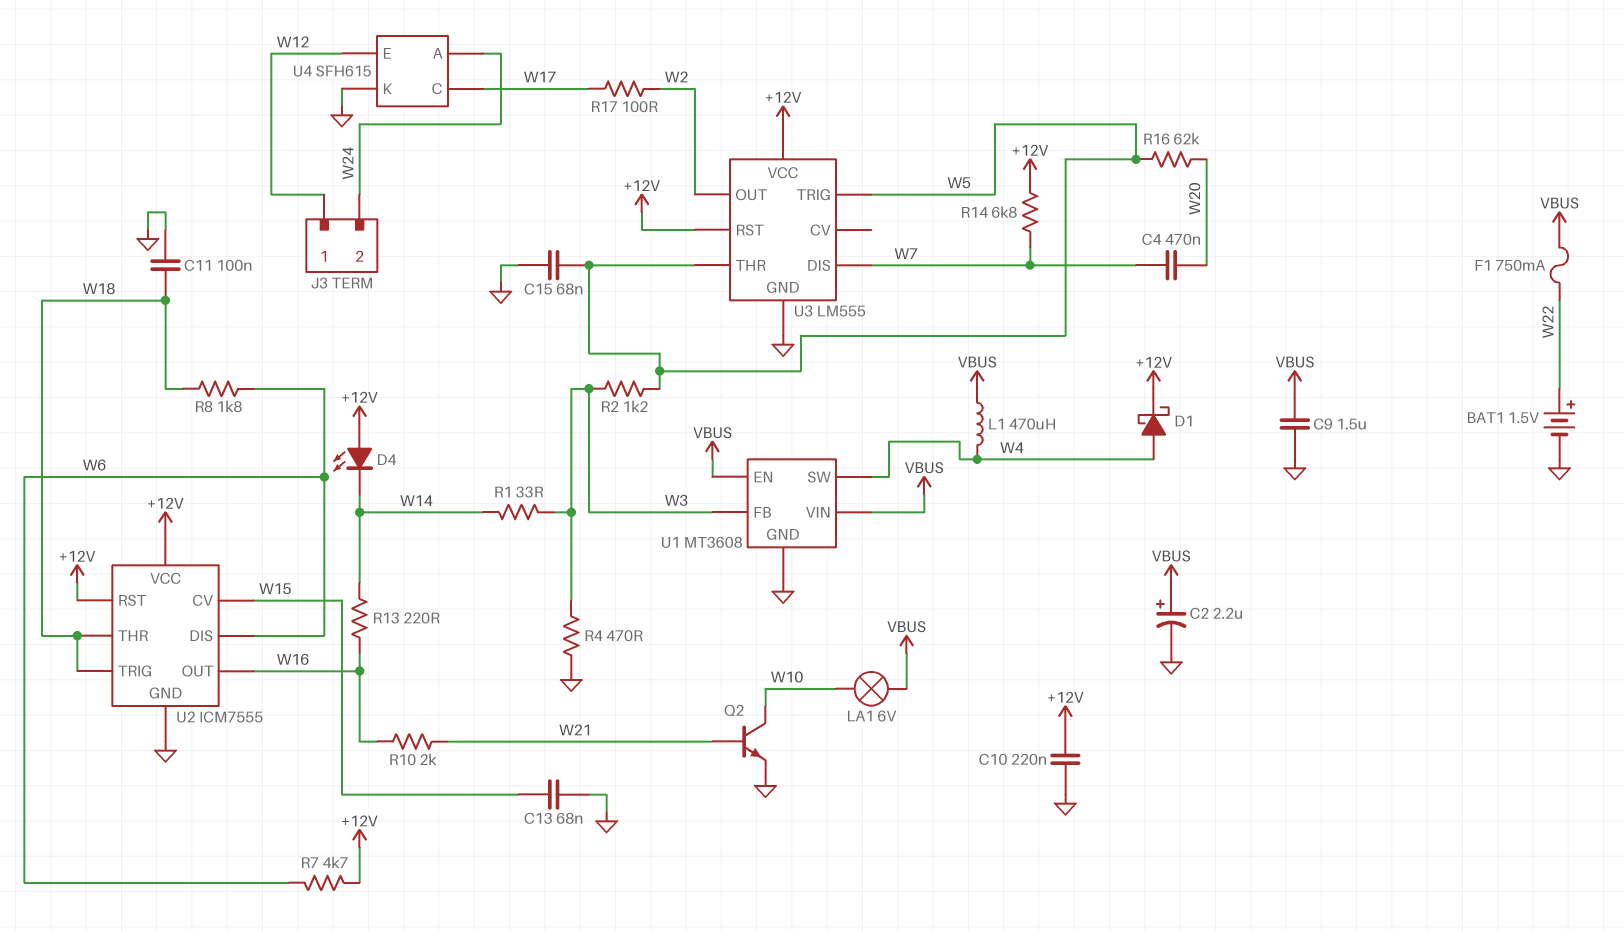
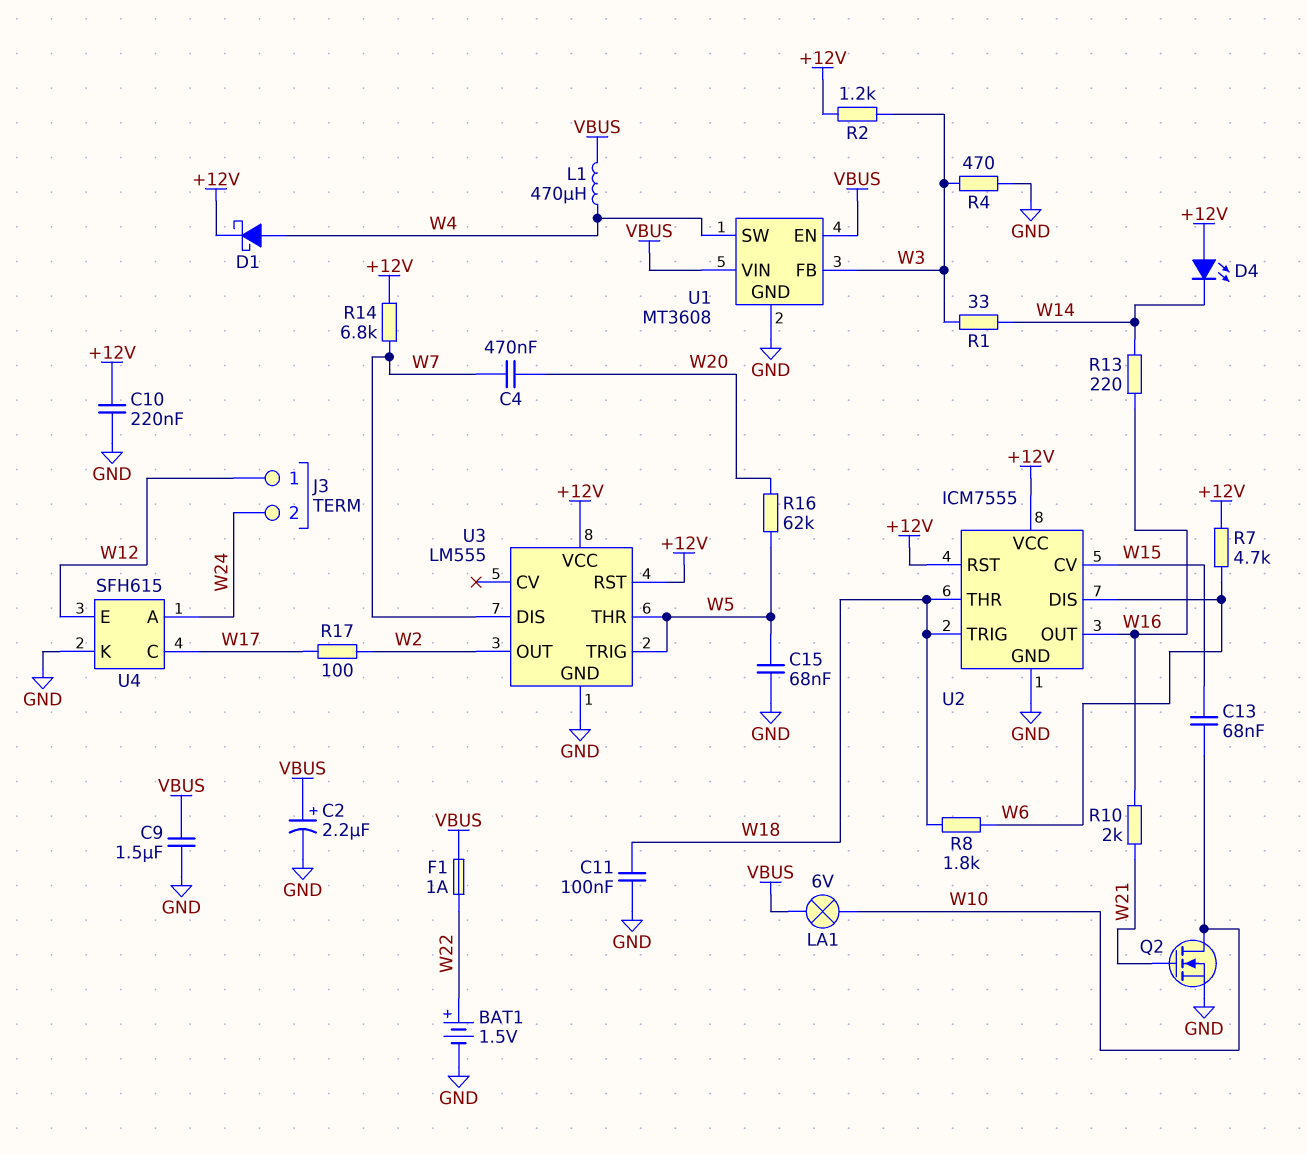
C13: 68nF (GND, W15) -> 68nF (W10, W15)
F1: 750mA (VBUS, W22) -> 1A (VBUS, W22)
Q2: NPN (B W21, C W10, E GND) -> NMOS (G W21, D W10, S GND)
R2: 1.2k (W3, W5) -> 1.2k (+12V, W3)

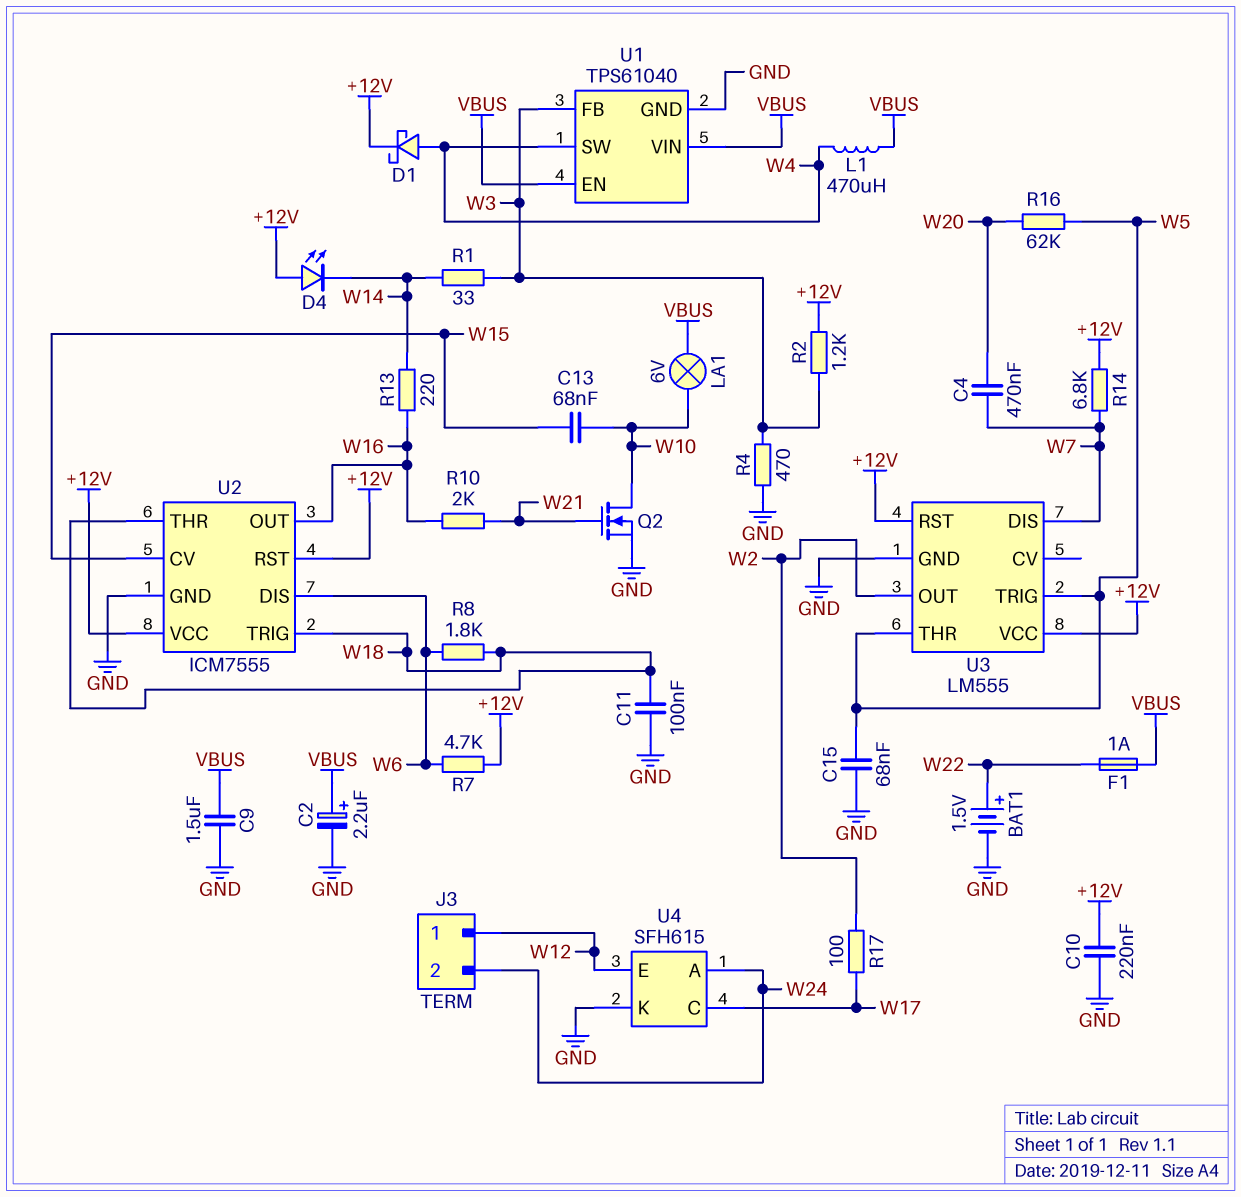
U1: MT3608 -> TPS61040

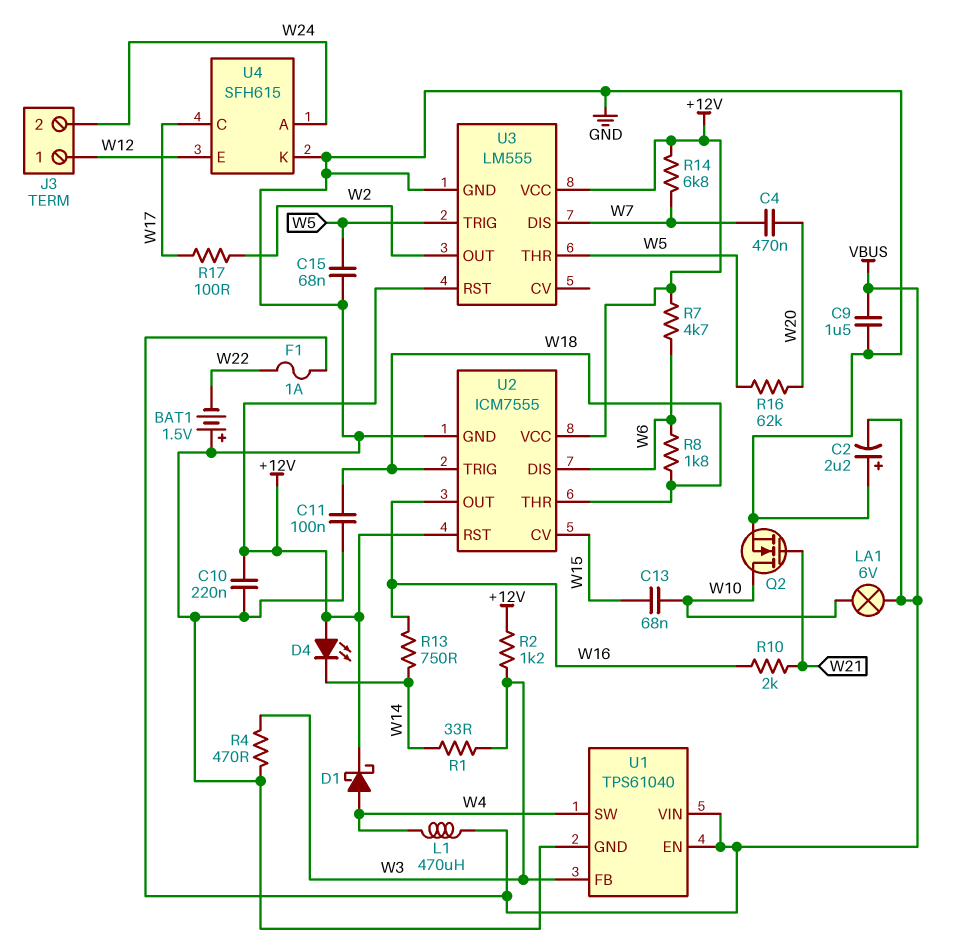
BAT1: 1.5V (plus W22, minus GND) -> 1.5V (plus GND, minus W22)
C2: 2.2uF (plus VBUS, minus GND) -> 2.2uF (plus GND, minus VBUS)
R13: 220 (W14, W16) -> 750 (W14, W16)

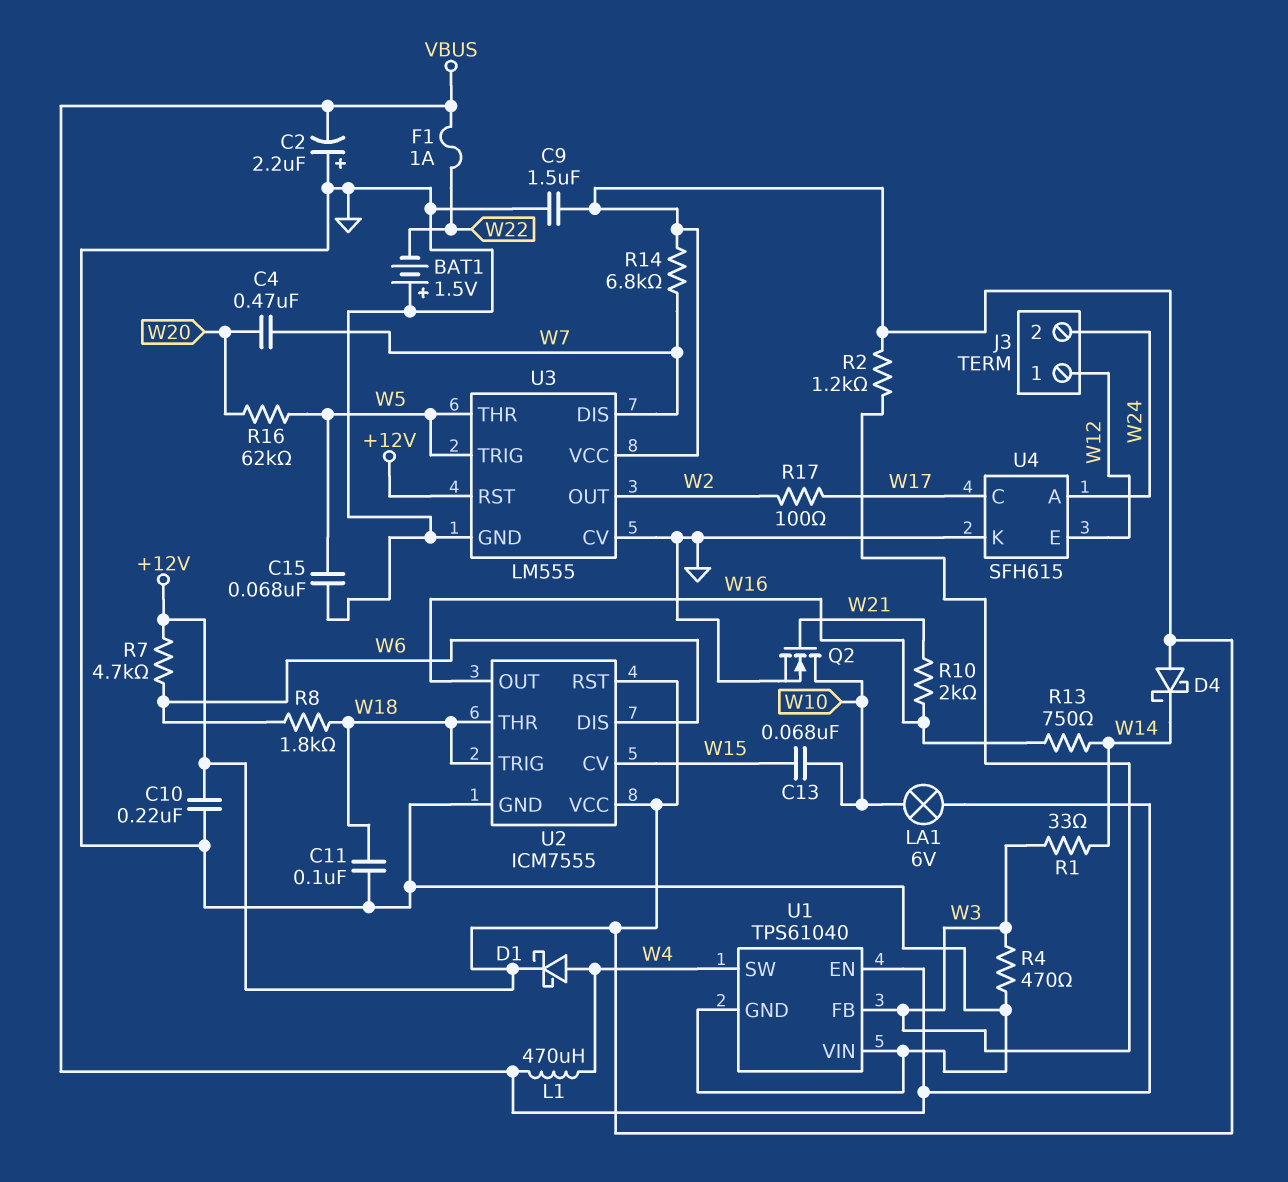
C9: 1.5uF (GND, VBUS) -> 1.5uF (+12V, GND)
D4: LED (A +12V, K W14) -> schottky (A +12V, K W14)
U1 pin VIN: VBUS -> GND
U3 pin CV: none -> GND

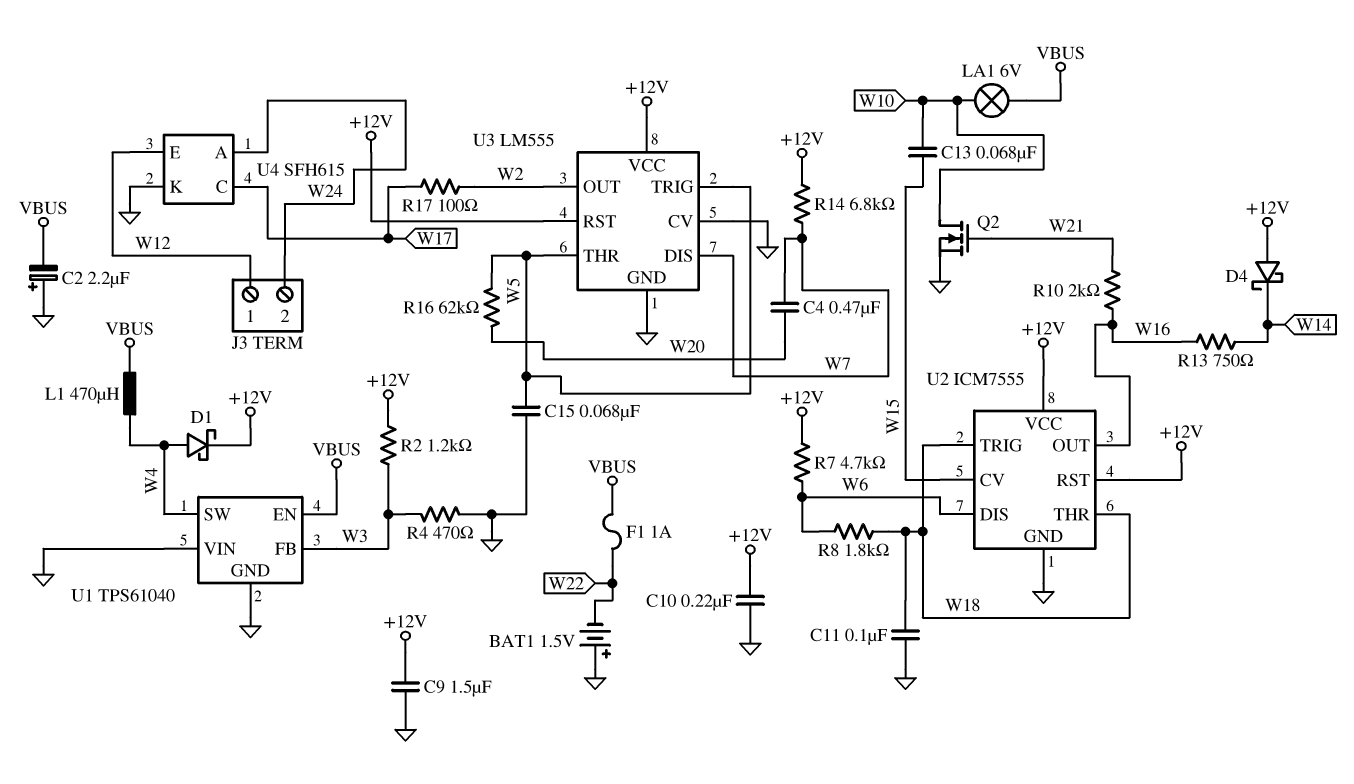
R1: 33 (W3, W14) -> none

